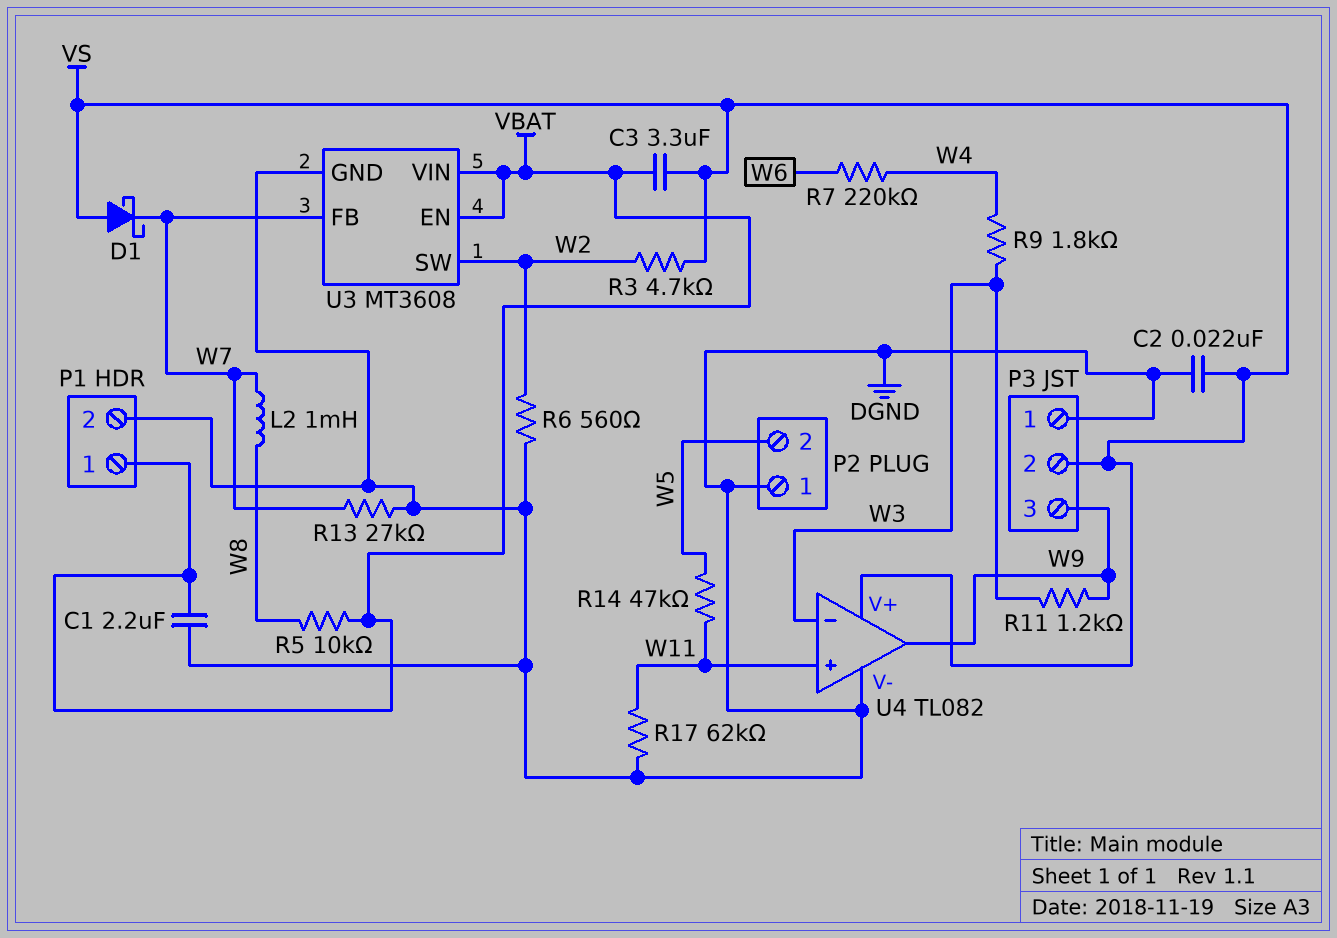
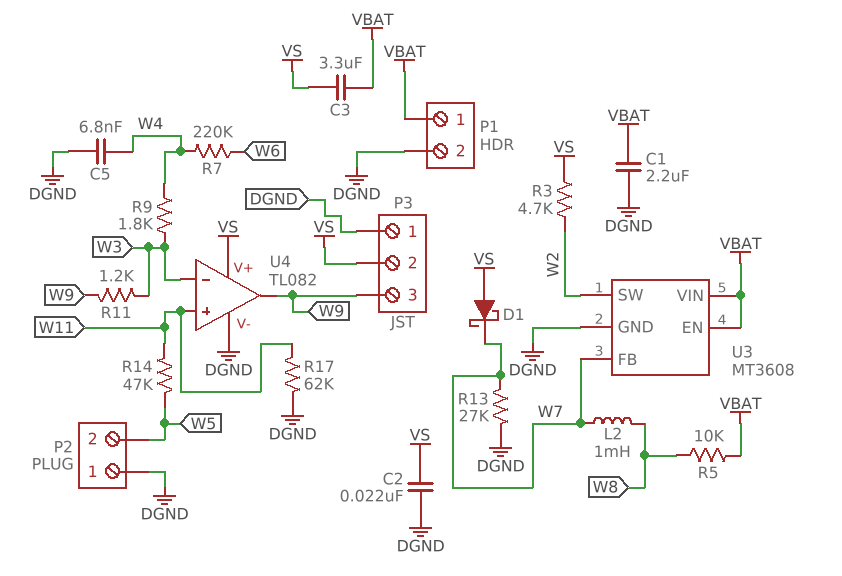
C5: none -> 6.8nF (DGND, W4)
R6: 560 (DGND, W2) -> none

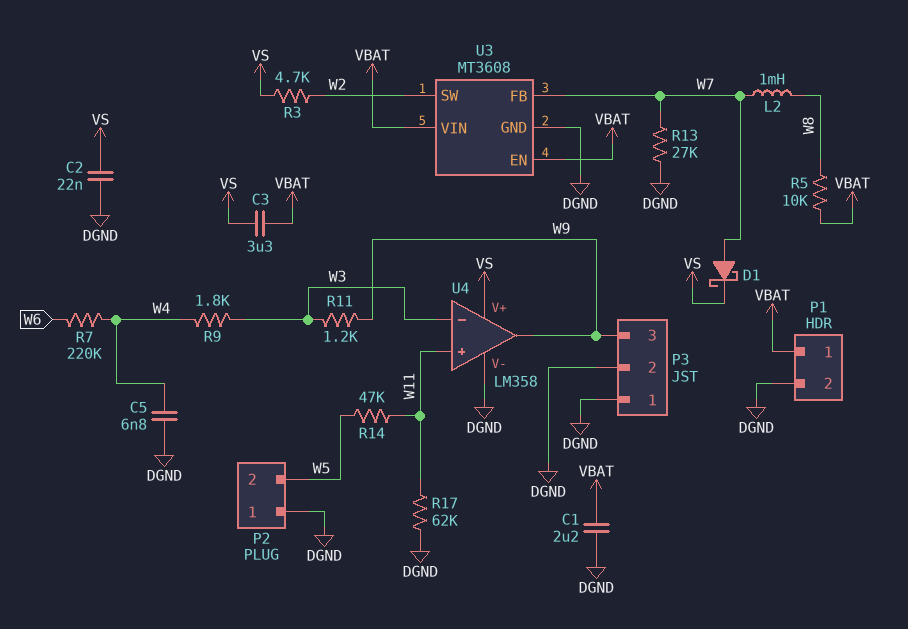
D1: schottky (A VS, K W7) -> schottky (A W7, K VS)
P3 pin 2: VS -> DGND
U4: TL082 -> LM358

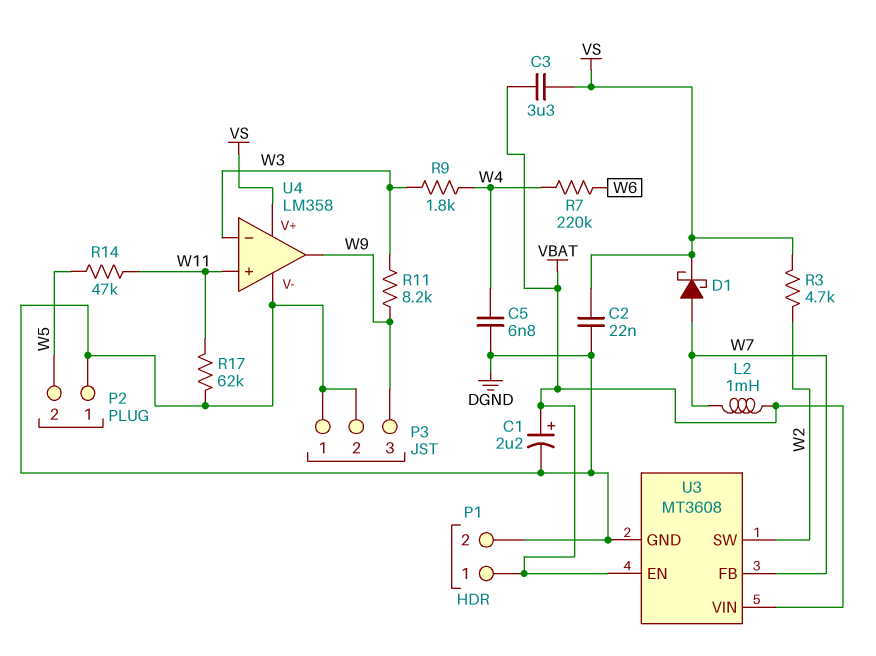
C1: 2.2uF (DGND, VBAT) -> 2.2uF (plus VBAT, minus DGND)
L2: 1mH (W7, W8) -> 1mH (VBAT, W7)
R5: 10k (VBAT, W8) -> none
R11: 1.2k (W3, W9) -> 8.2k (W3, W9)
R13: 27k (DGND, W7) -> none

